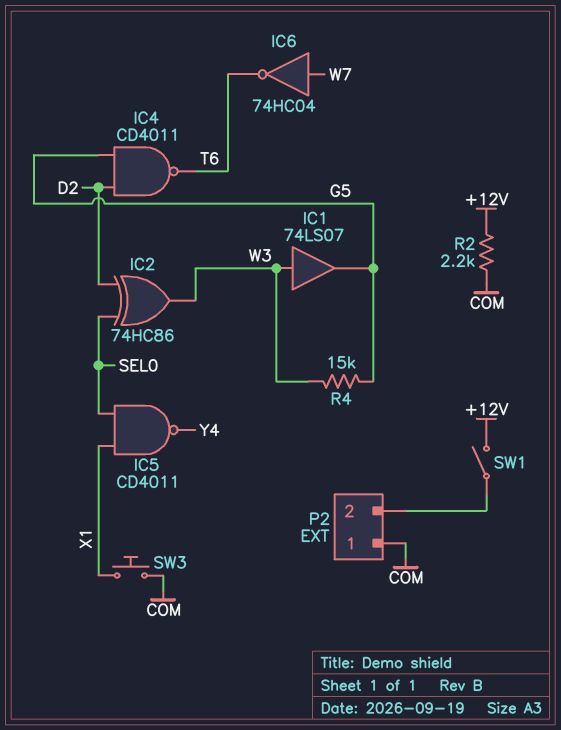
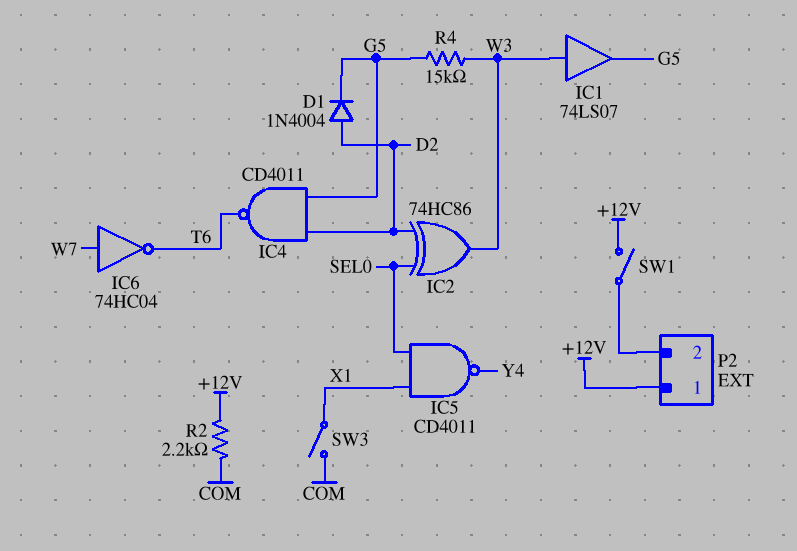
D1: none -> diode 1N4004 (A D2, K G5)
P2 pin 1: COM -> +12V
SW3: button (COM, X1) -> switch (COM, X1)

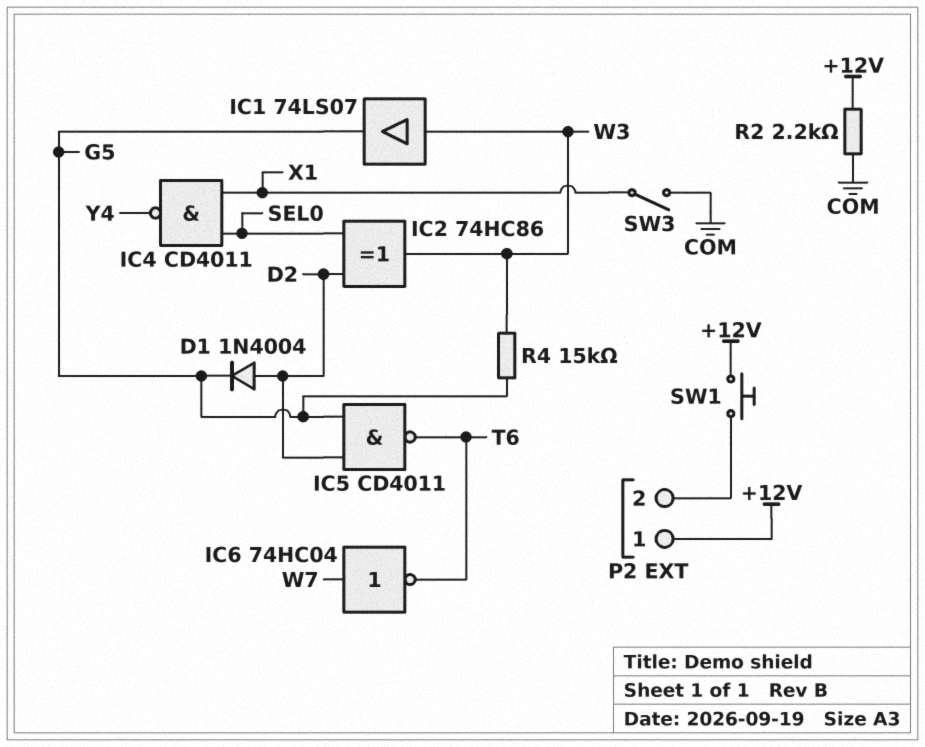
IC4: NAND CD4011 (in D2, in G5, out T6) -> NAND CD4011 (in SEL0, in X1, out Y4)
IC5: NAND CD4011 (in SEL0, in X1, out Y4) -> NAND CD4011 (in D2, in G5, out T6)
SW1: switch (+12V, P2/2) -> button (+12V, P2/2)

